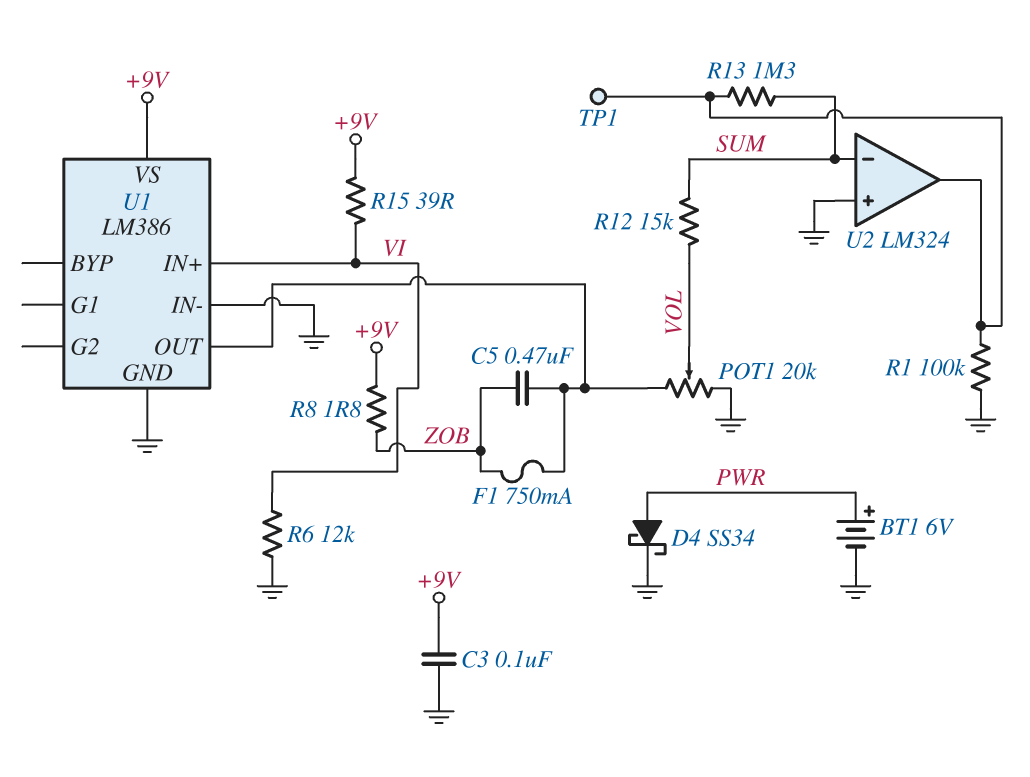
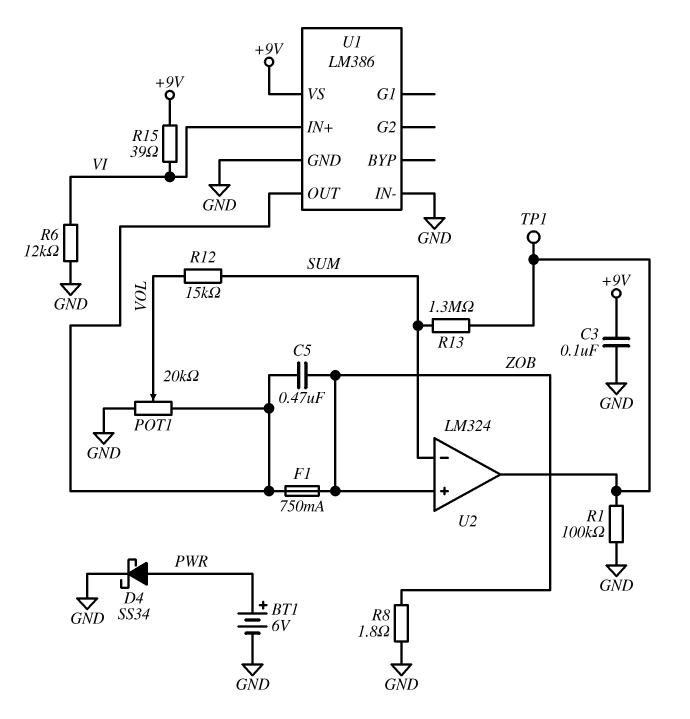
R8: 1.8 (+9V, ZOB) -> 1.8 (GND, ZOB)
U2 pin in+: GND -> ZOB

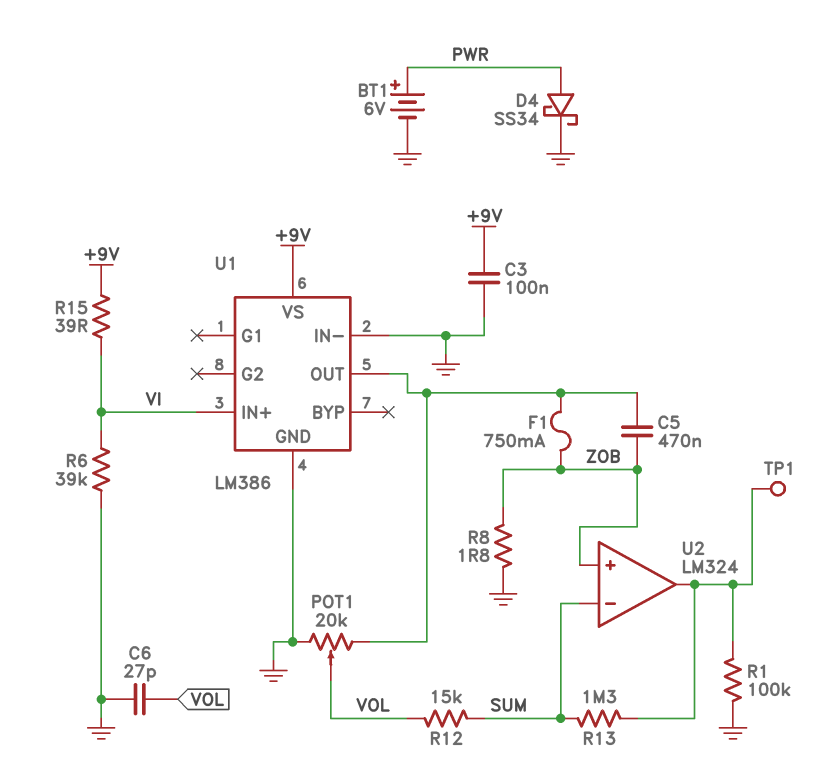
C6: none -> 27pF (GND, VOL)
R6: 12k (GND, VI) -> 39k (GND, VI)

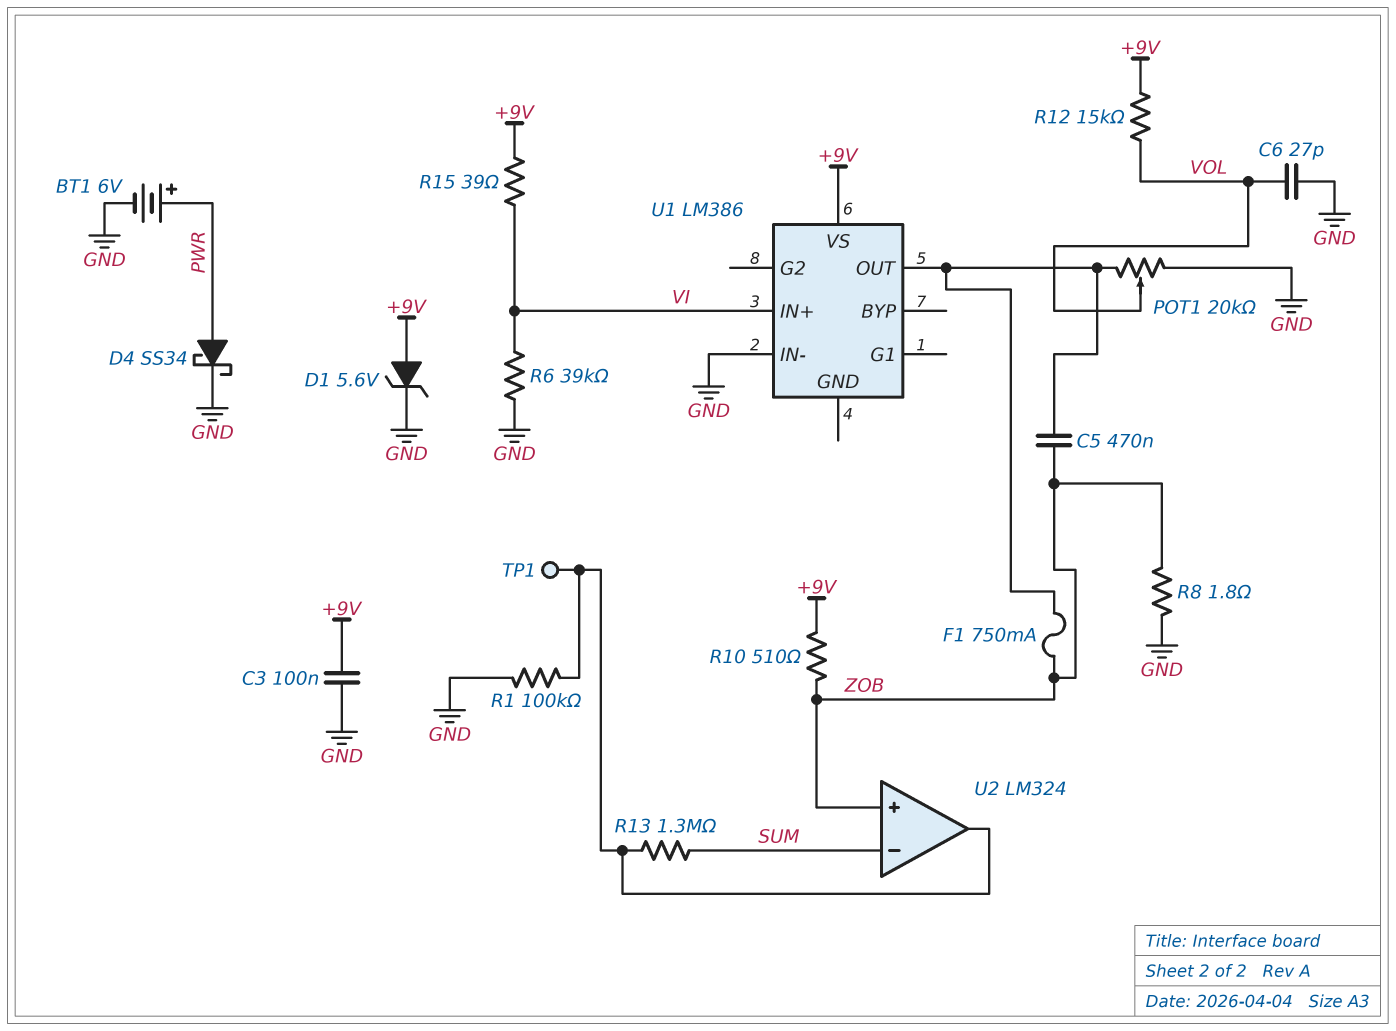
D1: none -> zener 5.6V (A +9V, K GND)
R10: none -> 510 (+9V, ZOB)
R12: 15k (SUM, VOL) -> 15k (+9V, VOL)
U1 pin GND: GND -> none

